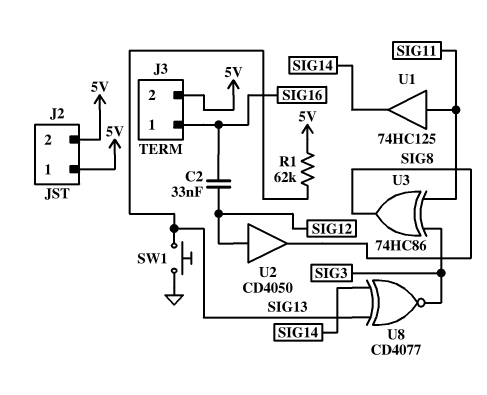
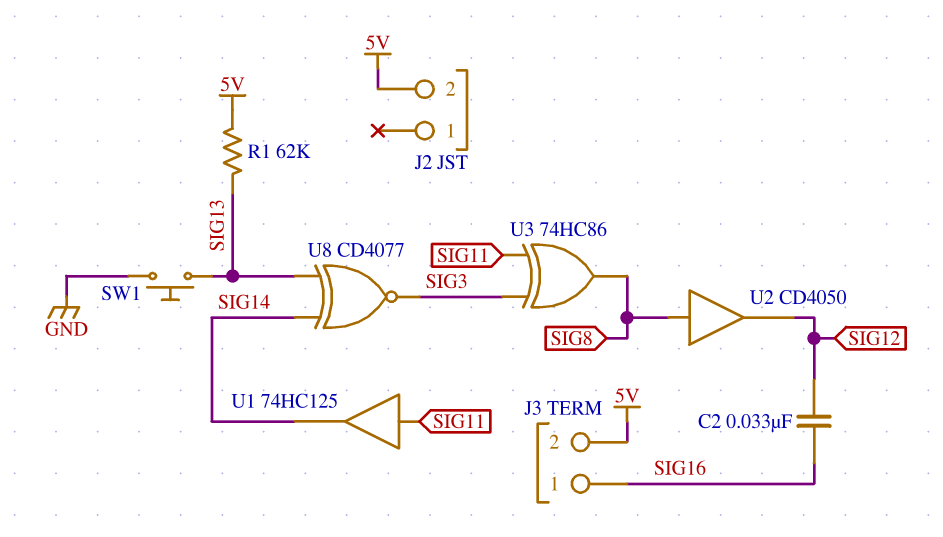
J2 pin 1: 5V -> none
U2: buffer CD4050 (in SIG12, out SIG8) -> buffer CD4050 (in SIG8, out SIG12)

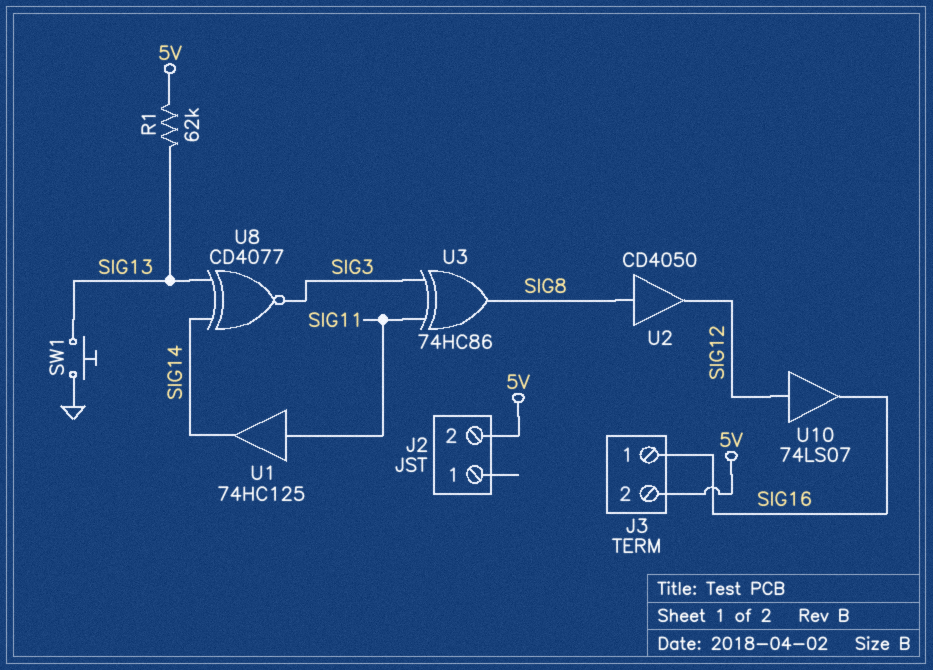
C2: 33nF (SIG12, SIG16) -> none
U10: none -> buffer 74LS07 (in SIG12, out SIG16)

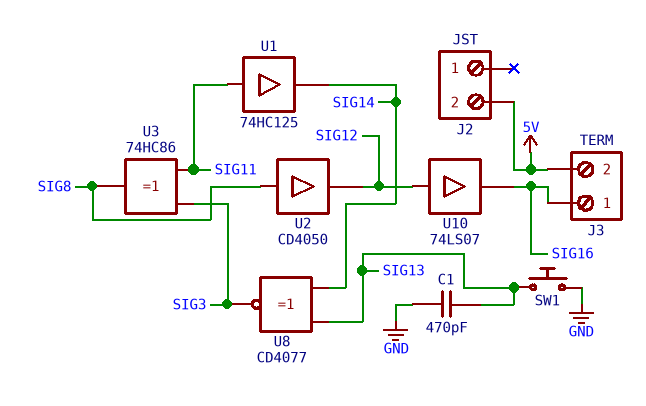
C1: none -> 470pF (GND, SIG13)
R1: 62k (5V, SIG13) -> none

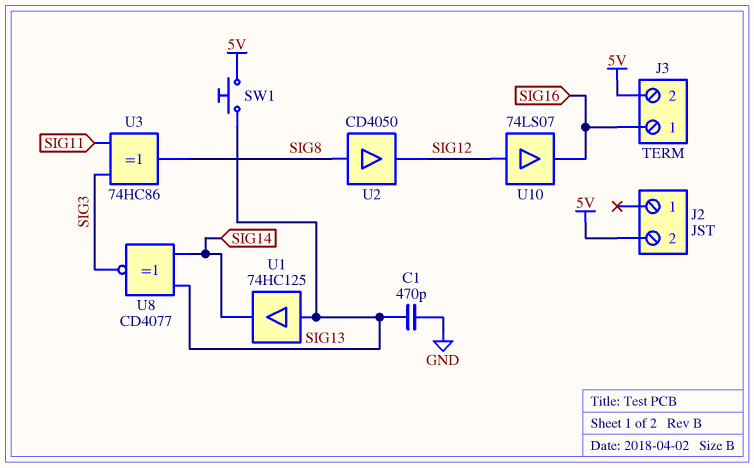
SW1: button (GND, SIG13) -> button (5V, SIG13)
U1: buffer 74HC125 (in SIG11, out SIG14) -> buffer 74HC125 (in SIG13, out SIG14)

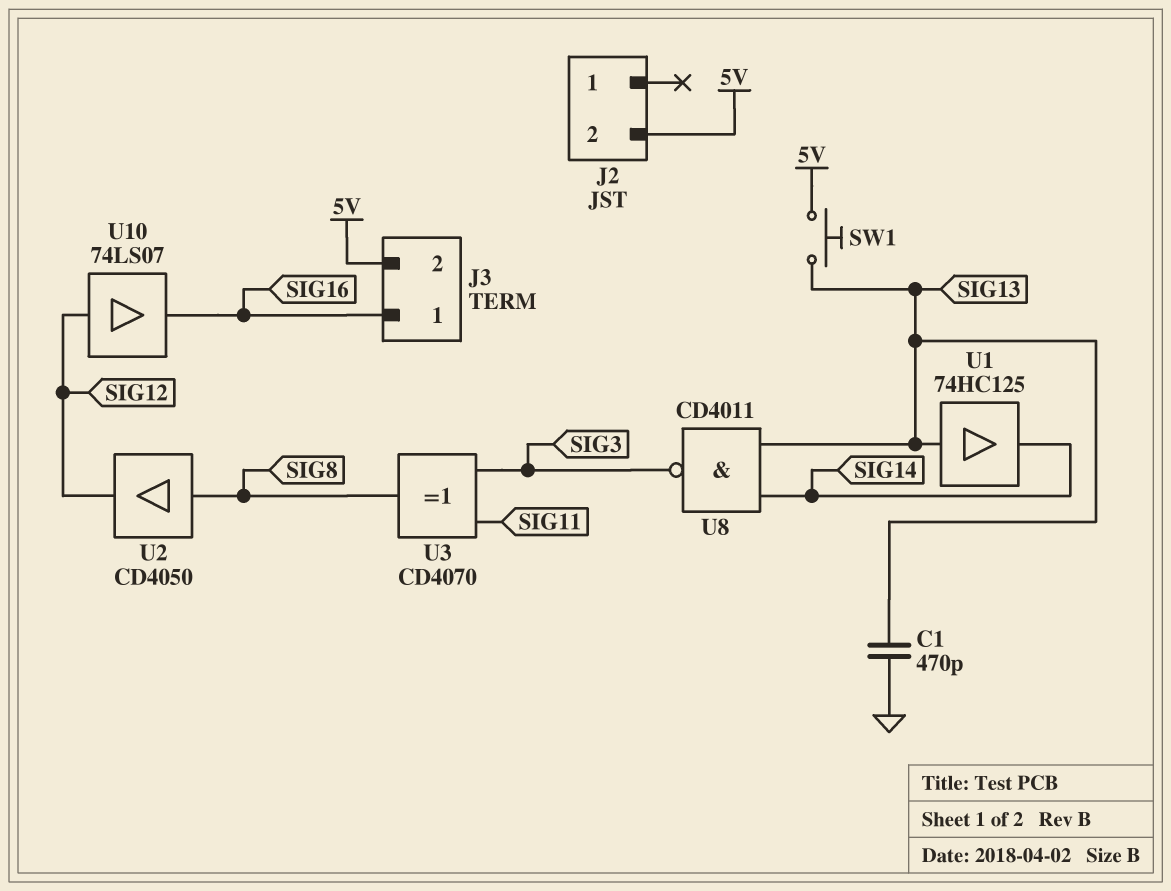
U3: XOR 74HC86 (in SIG3, in SIG11, out SIG8) -> XOR CD4070 (in SIG3, in SIG11, out SIG8)
U8: XNOR CD4077 (in SIG13, in SIG14, out SIG3) -> NAND CD4011 (in SIG13, in SIG14, out SIG3)

